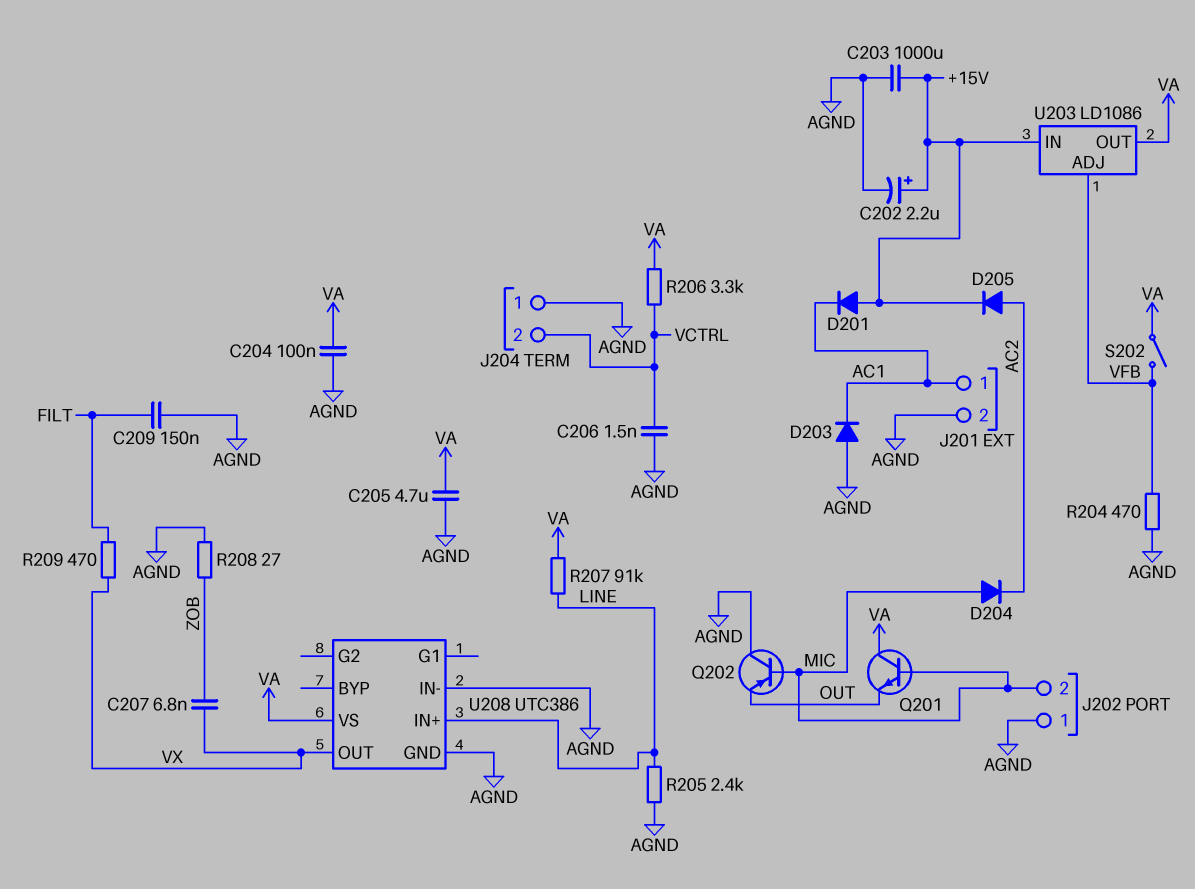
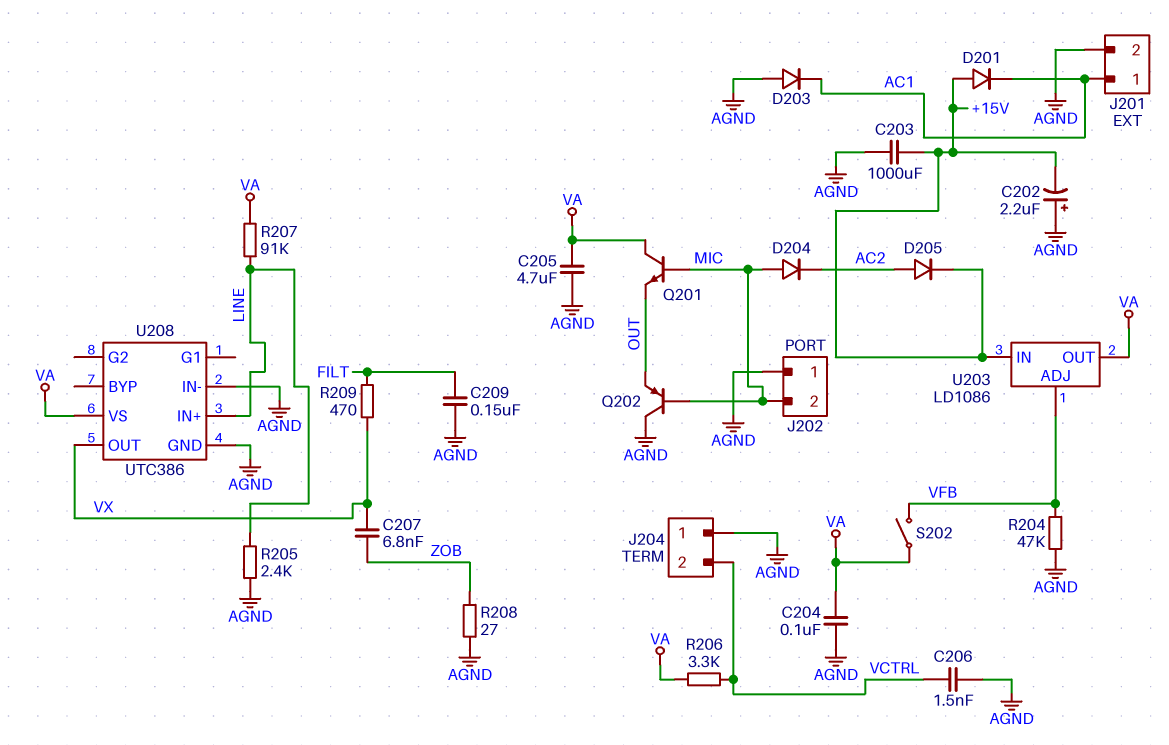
C202: 2.2uF (plus +15V, minus AGND) -> 2.2uF (plus AGND, minus +15V)
R204: 470 (AGND, VFB) -> 47k (AGND, VFB)

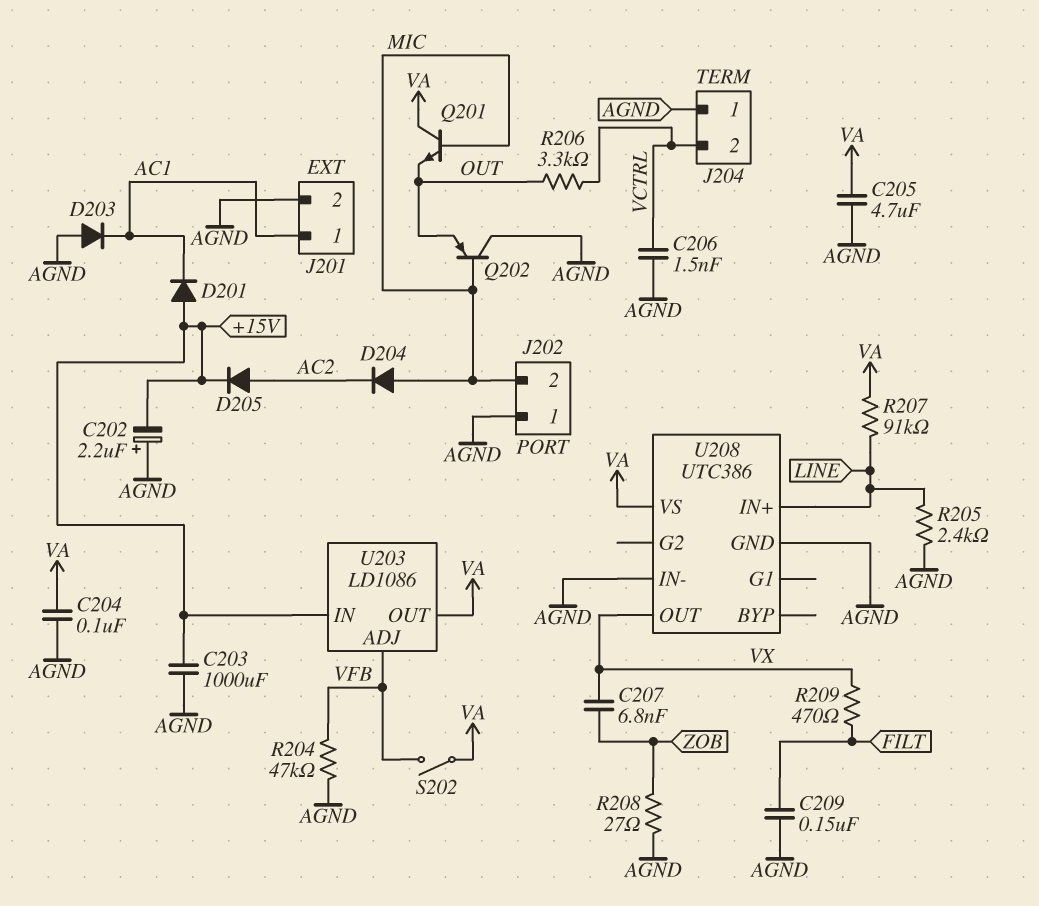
R206: 3.3k (VA, VCTRL) -> 3.3k (OUT, VCTRL)

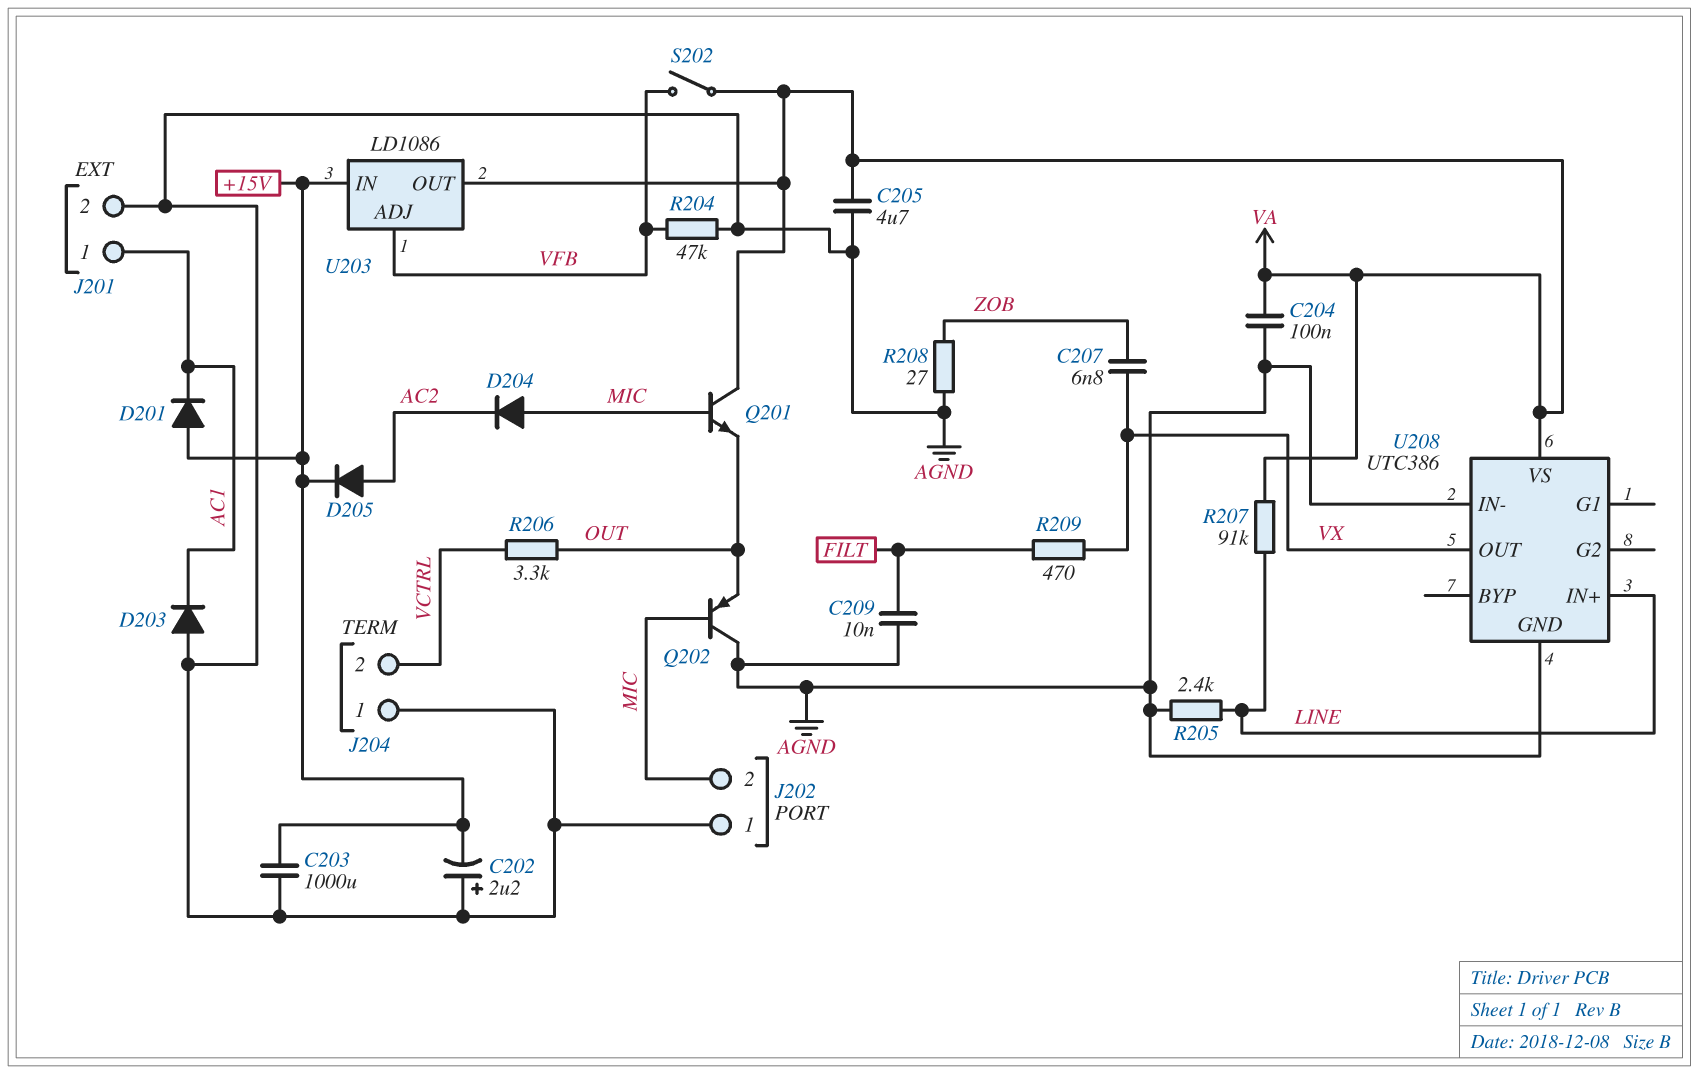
C206: 1.5nF (AGND, VCTRL) -> none
C209: 150nF (AGND, FILT) -> 10nF (AGND, FILT)

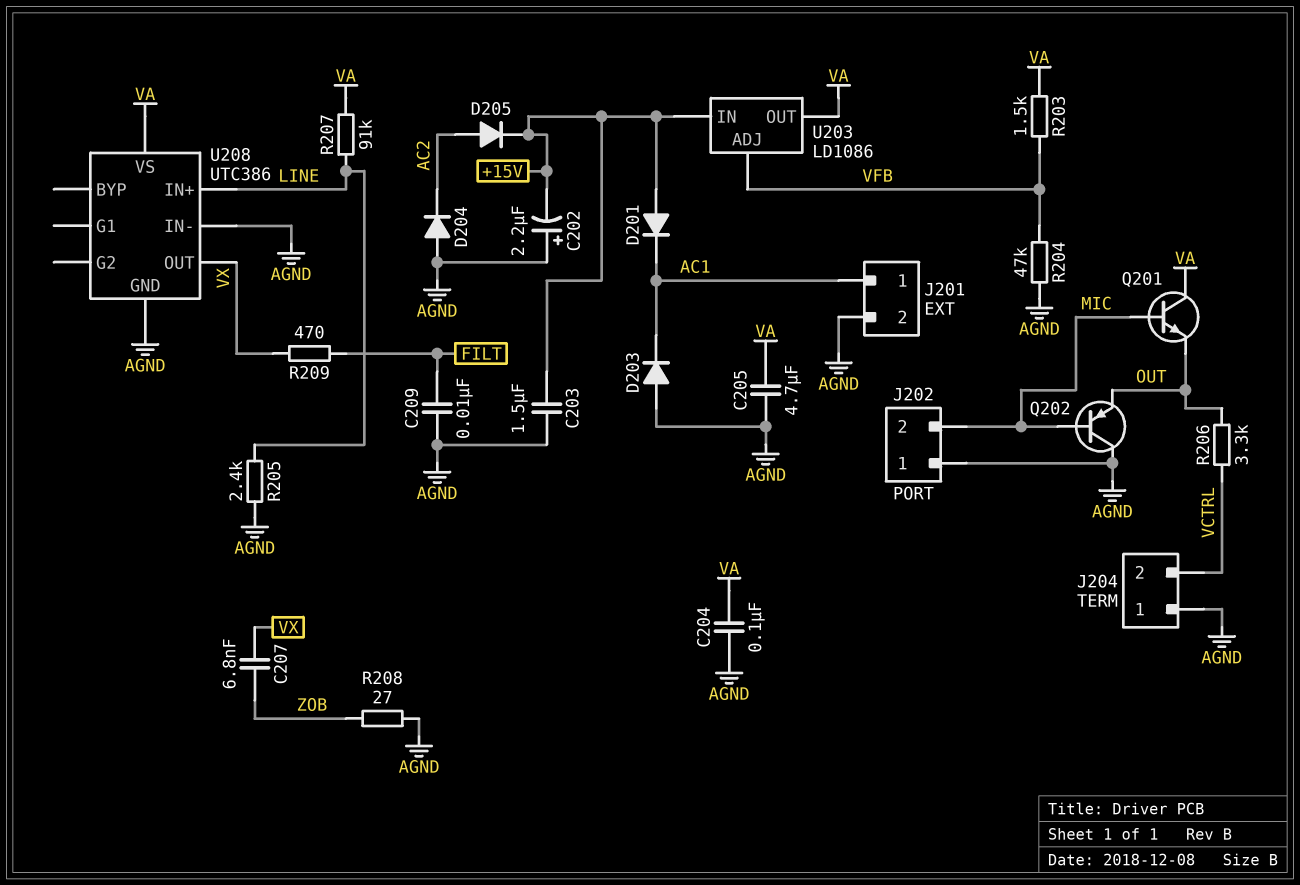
C203: 1000uF (+15V, AGND) -> 1.5uF (+15V, AGND)
D204: diode (A MIC, K AC2) -> diode (A AGND, K AC2)
R203: none -> 1.5k (VA, VFB)
S202: switch (VA, VFB) -> none

